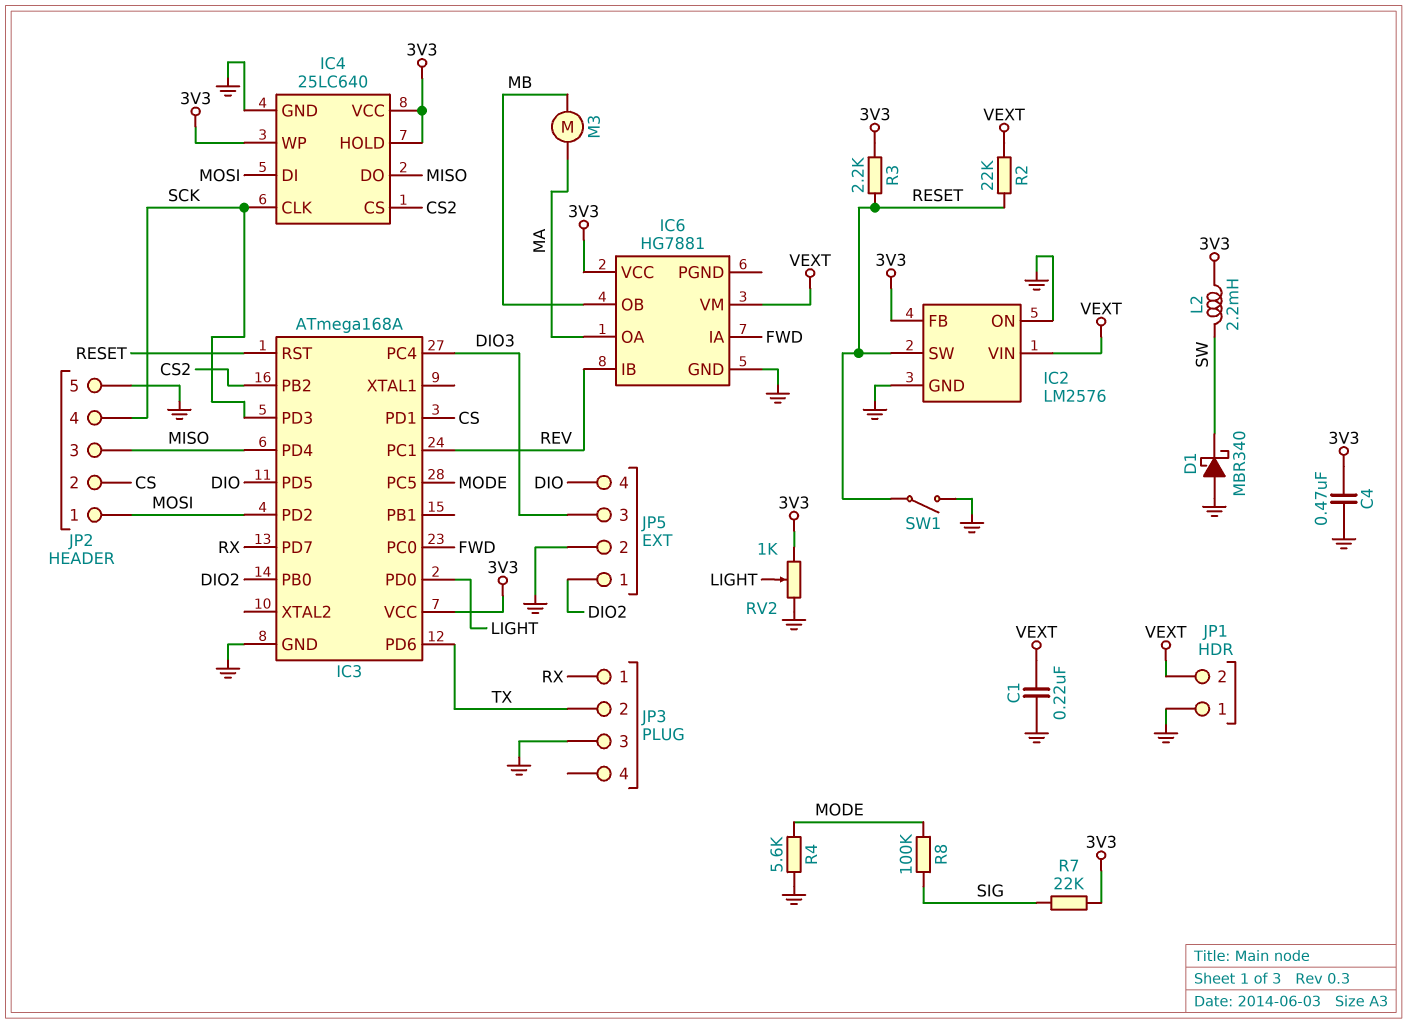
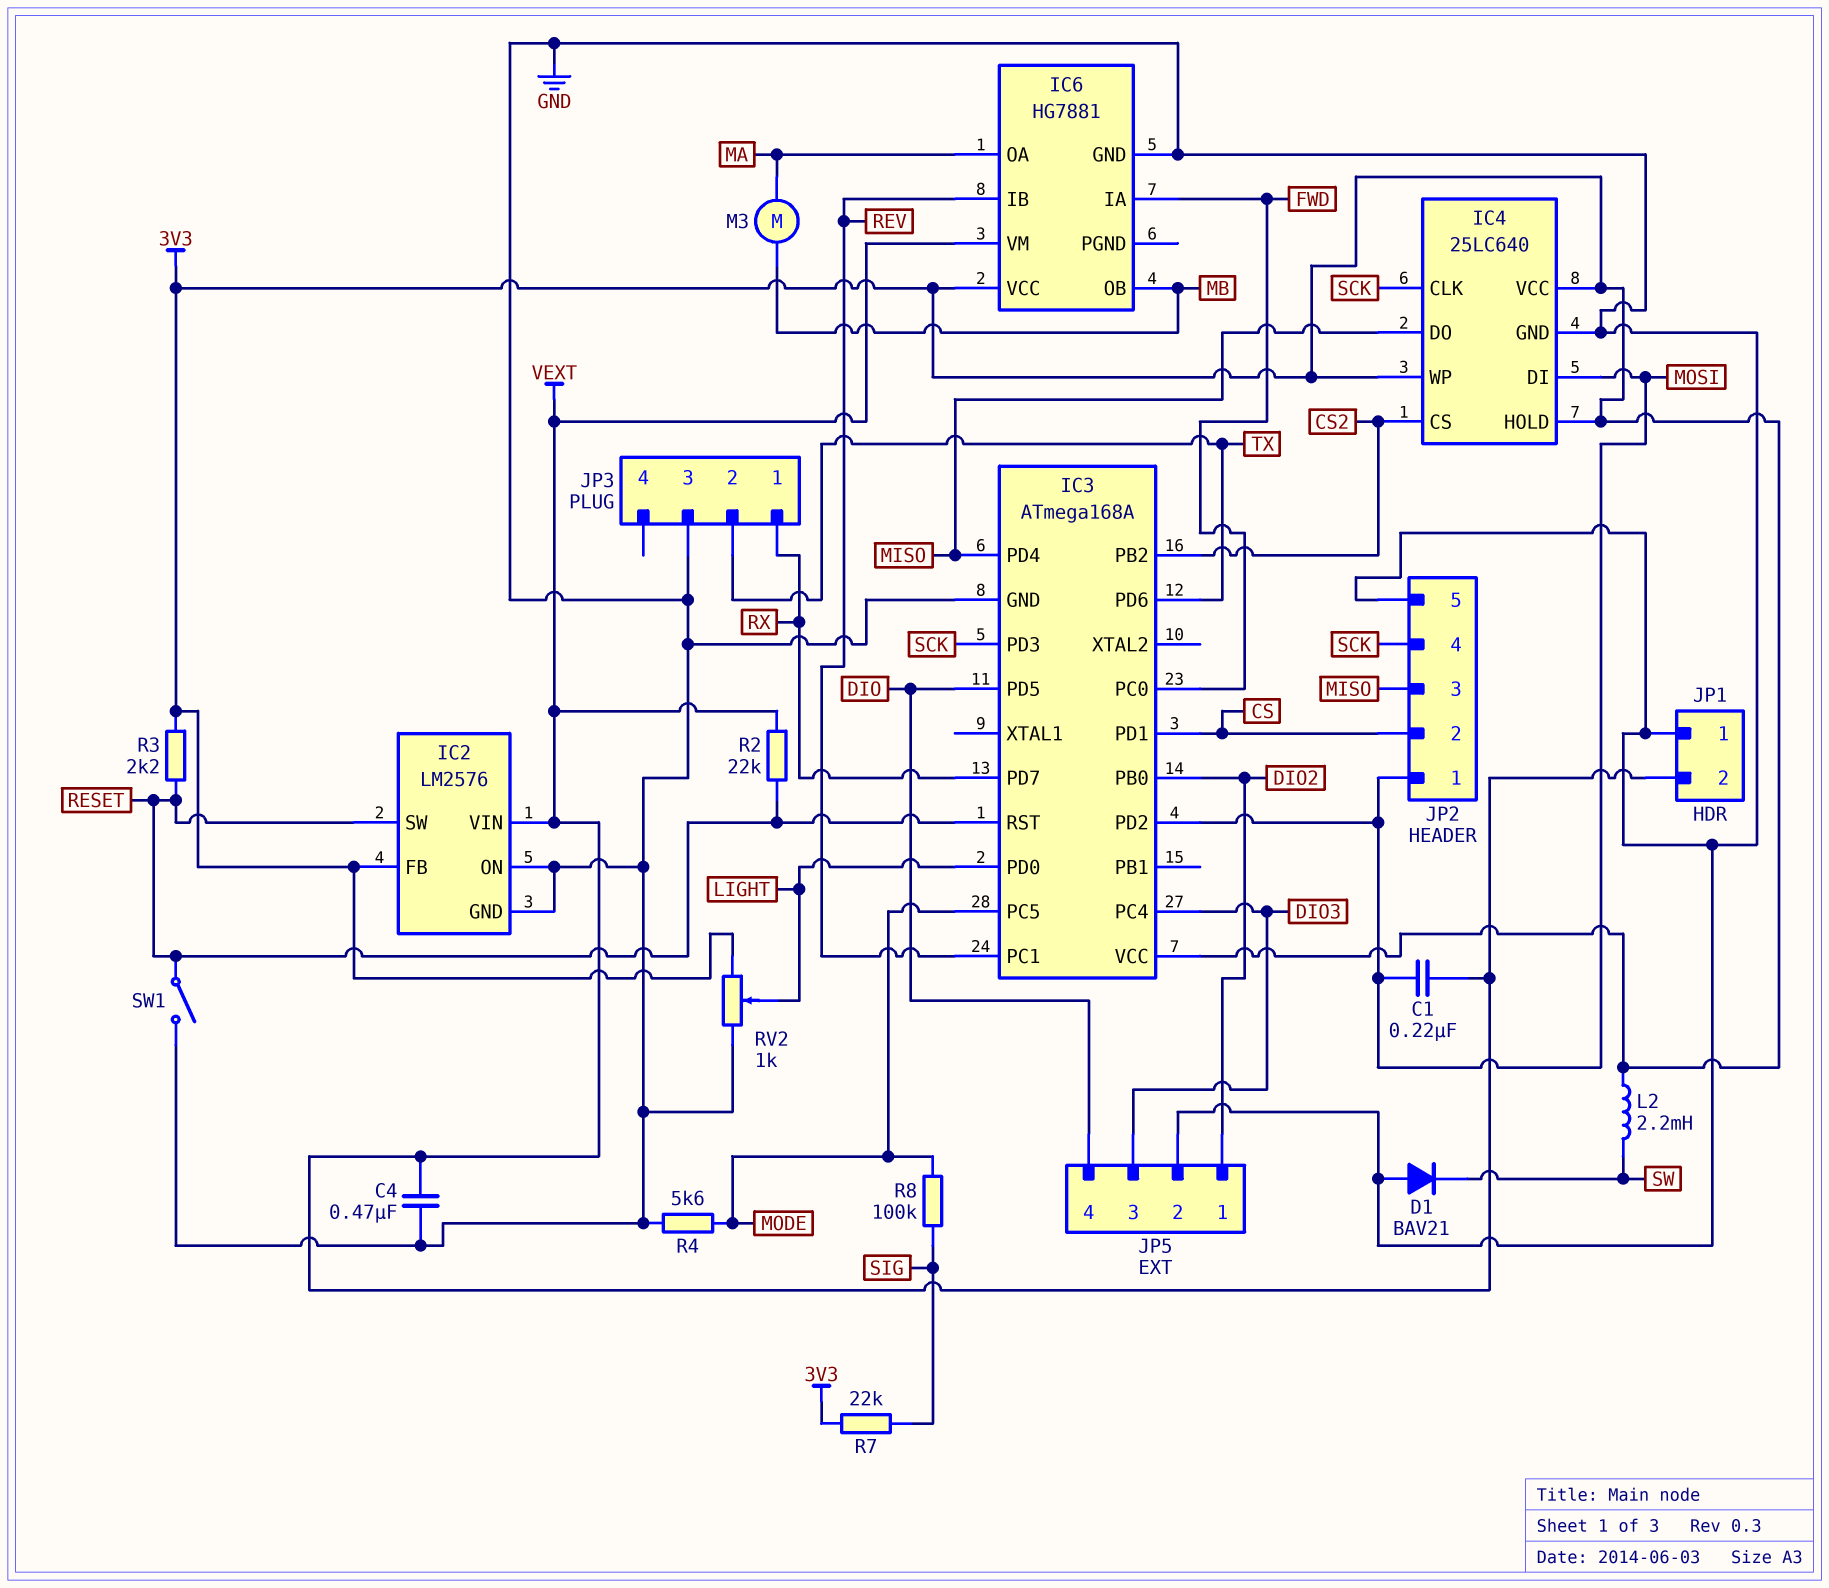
C1: 220nF (GND, VEXT) -> 220nF (MOSI, VEXT)
C4: 470nF (3V3, GND) -> 470nF (GND, VEXT)
D1: schottky MBR340 (A GND, K SW) -> diode BAV21 (A GND, K SW)

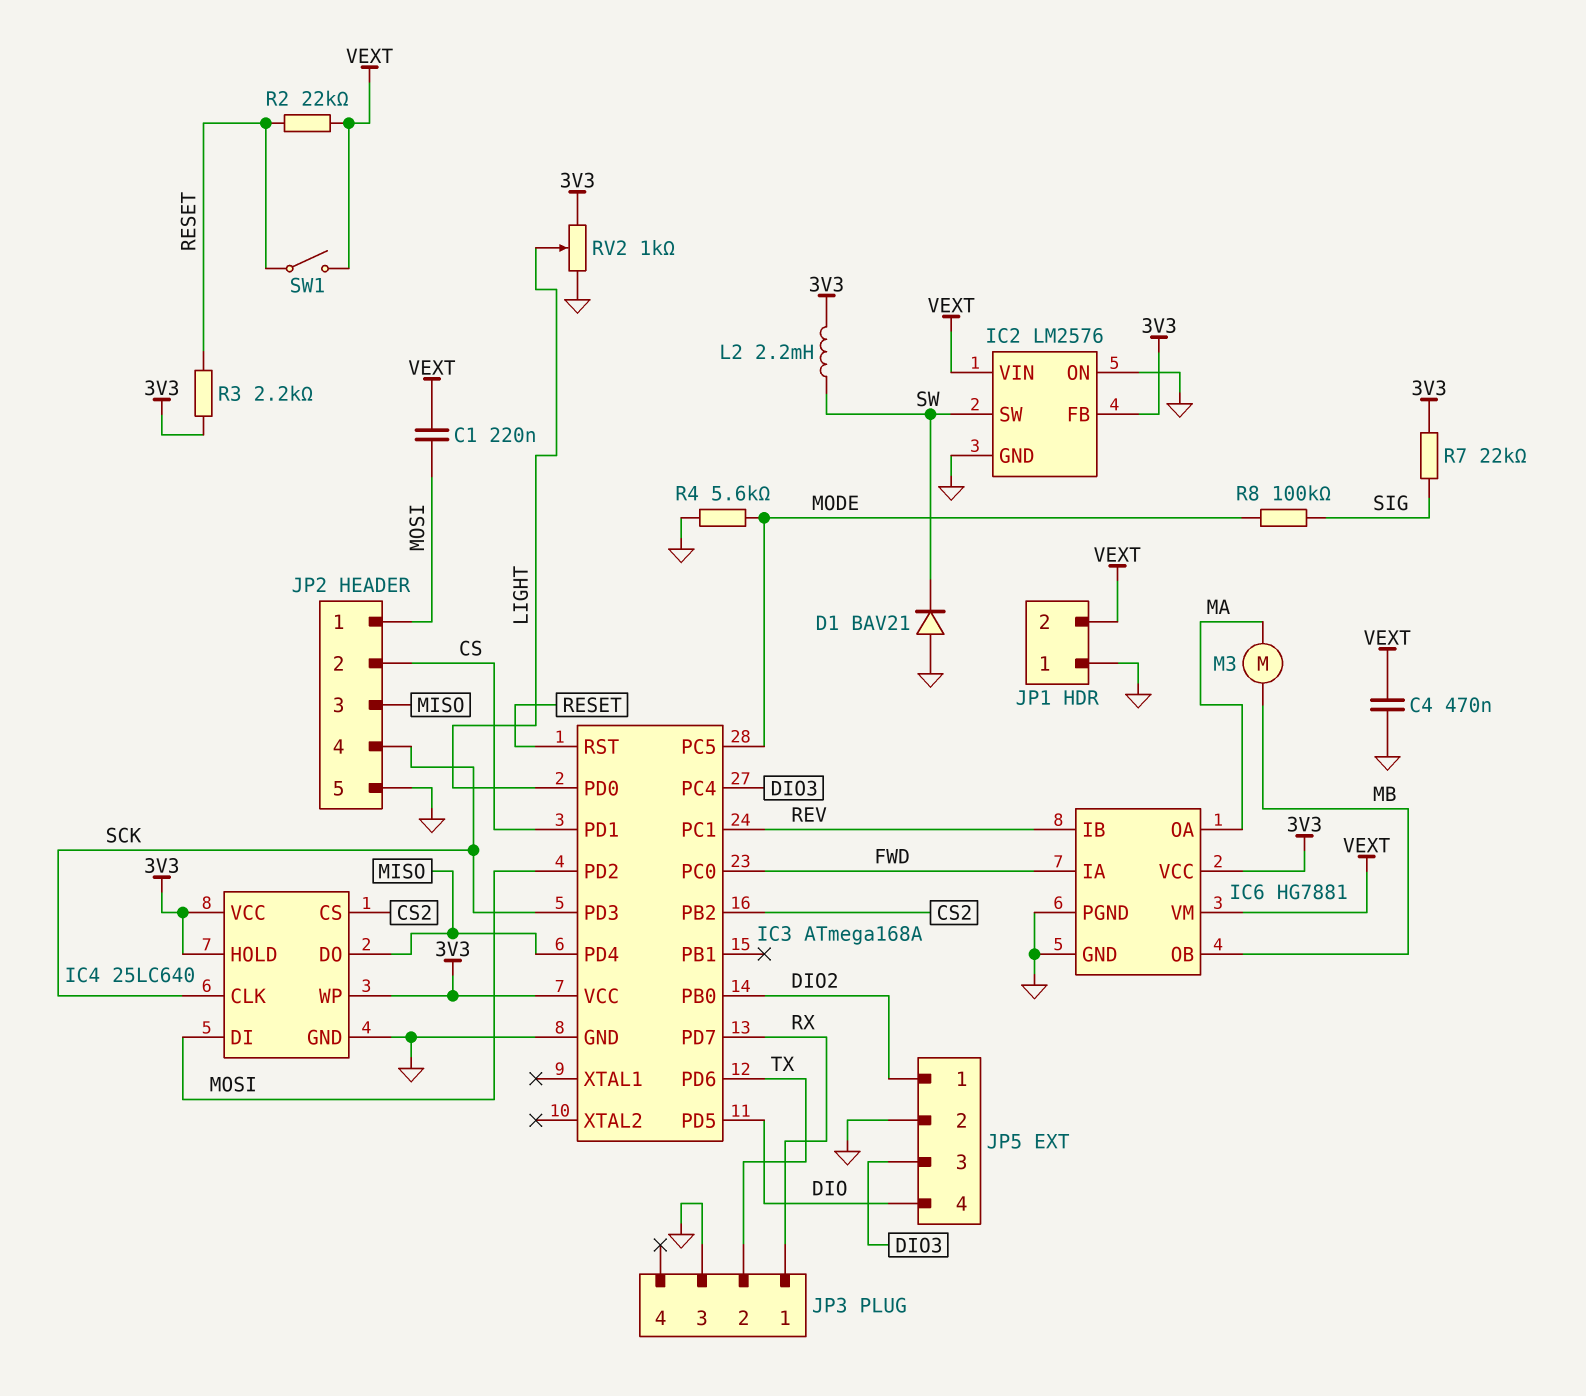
IC2 pin SW: RESET -> SW
IC6 pin PGND: none -> GND
SW1: switch (GND, RESET) -> switch (RESET, VEXT)

